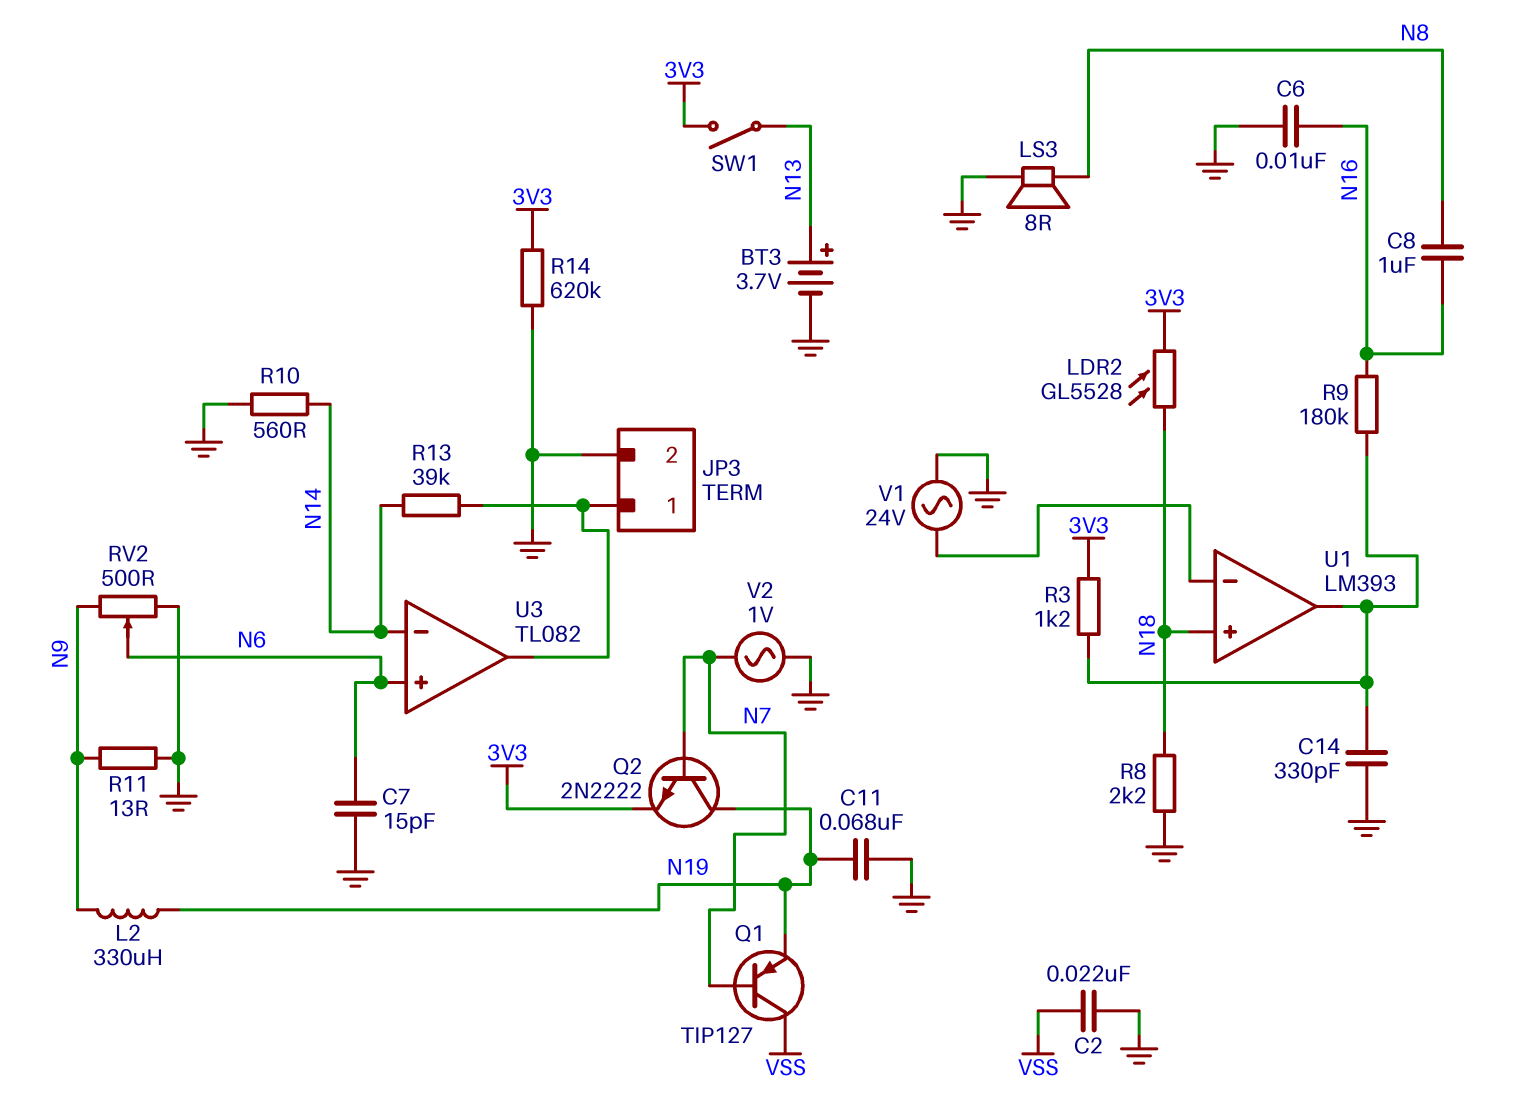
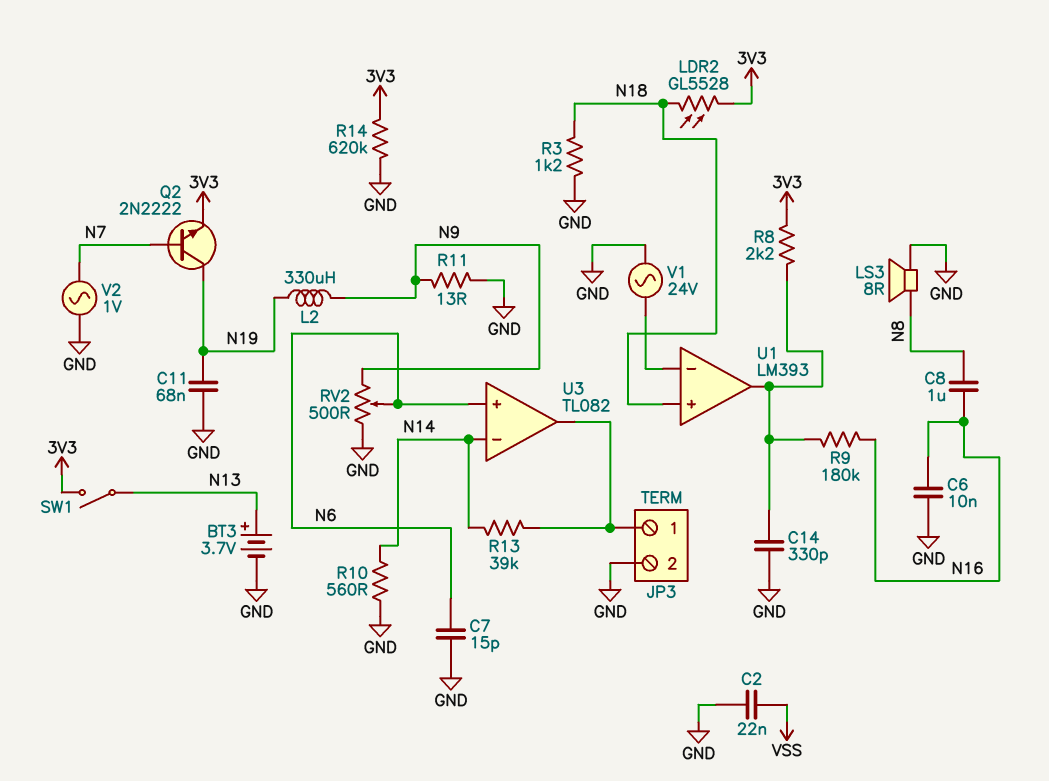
Q1: PNP TIP127 (B N7, C VSS, E N19) -> none
R3: 1.2k (3V3, U1/out) -> 1.2k (GND, N18)
R8: 2.2k (GND, N18) -> 2.2k (3V3, U1/out)

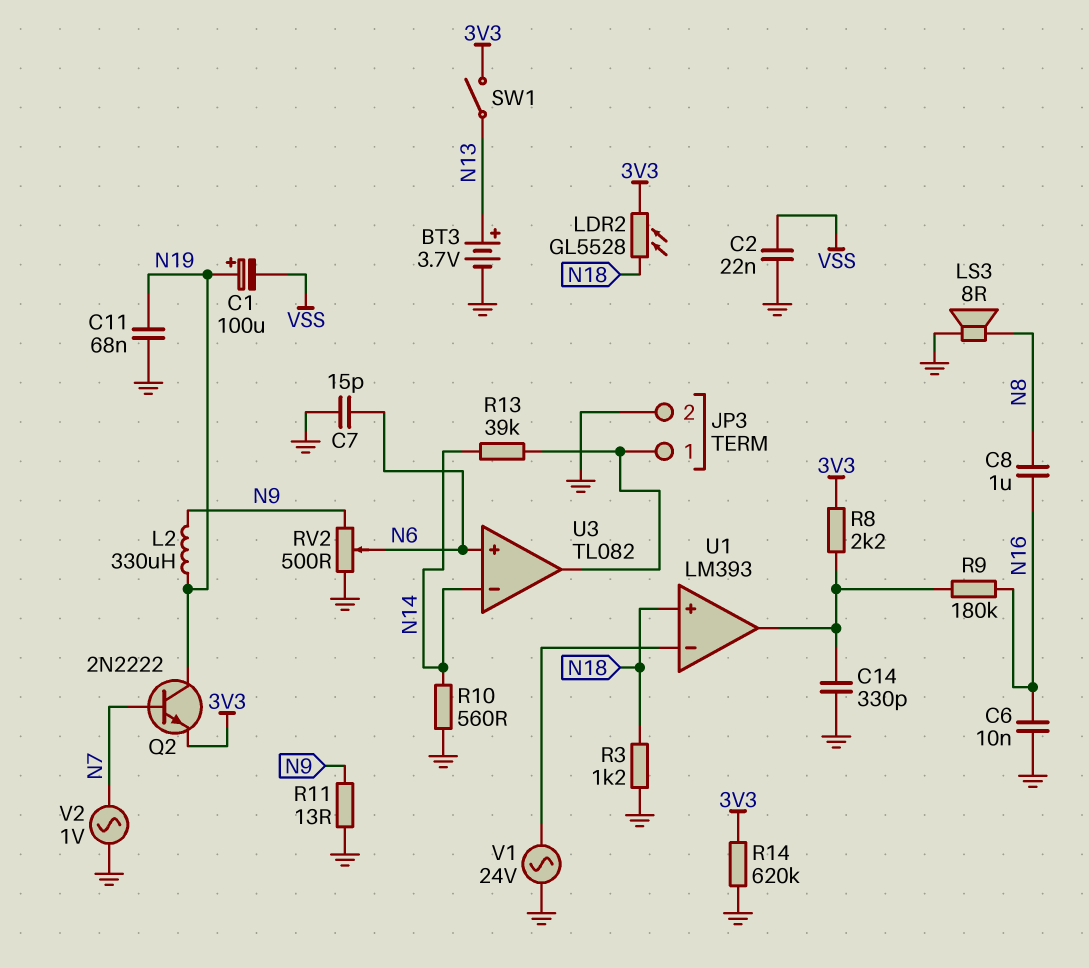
C1: none -> 100uF (plus N19, minus VSS)

